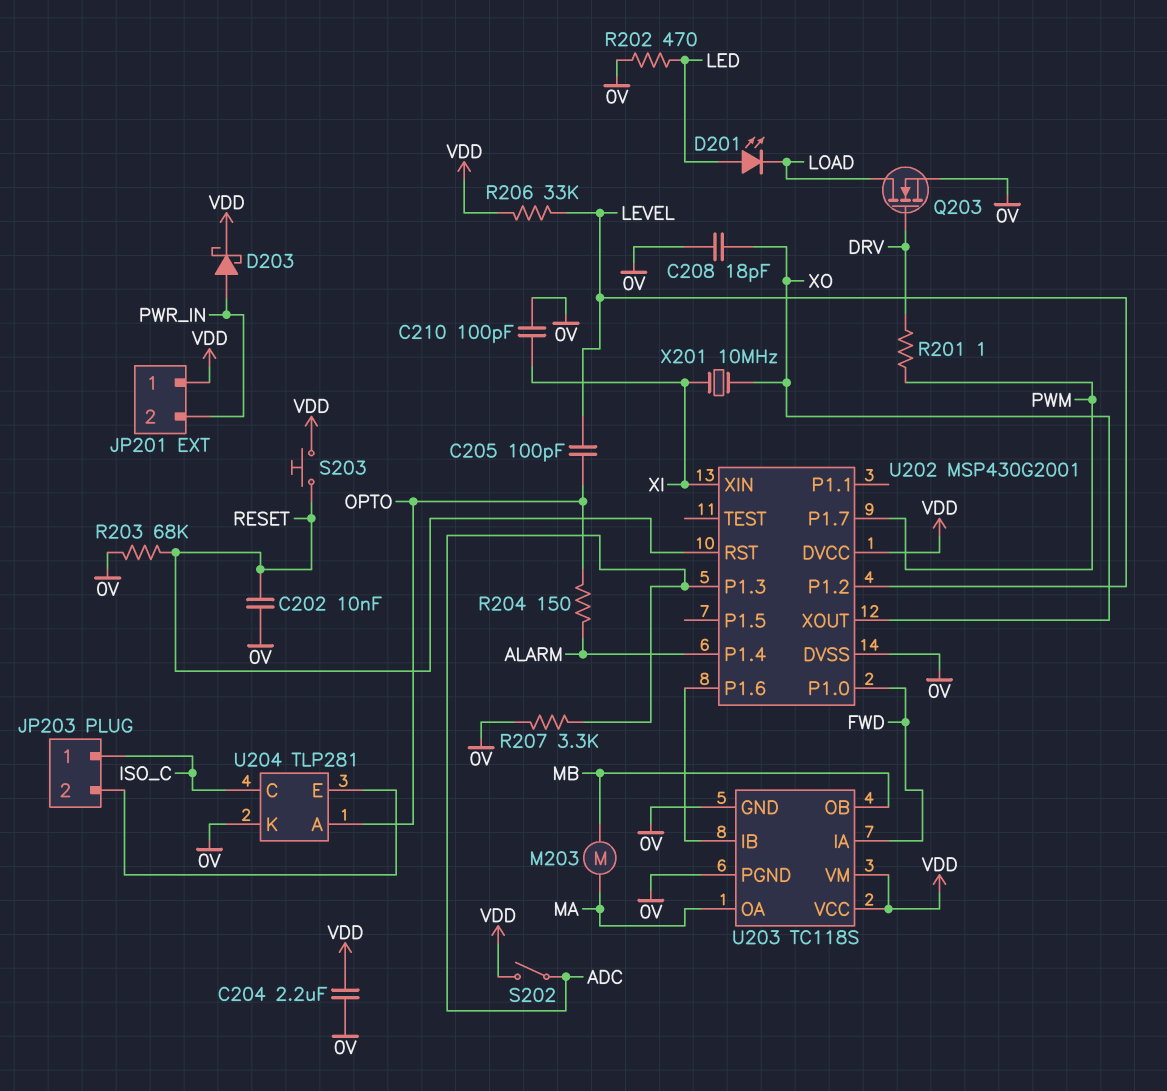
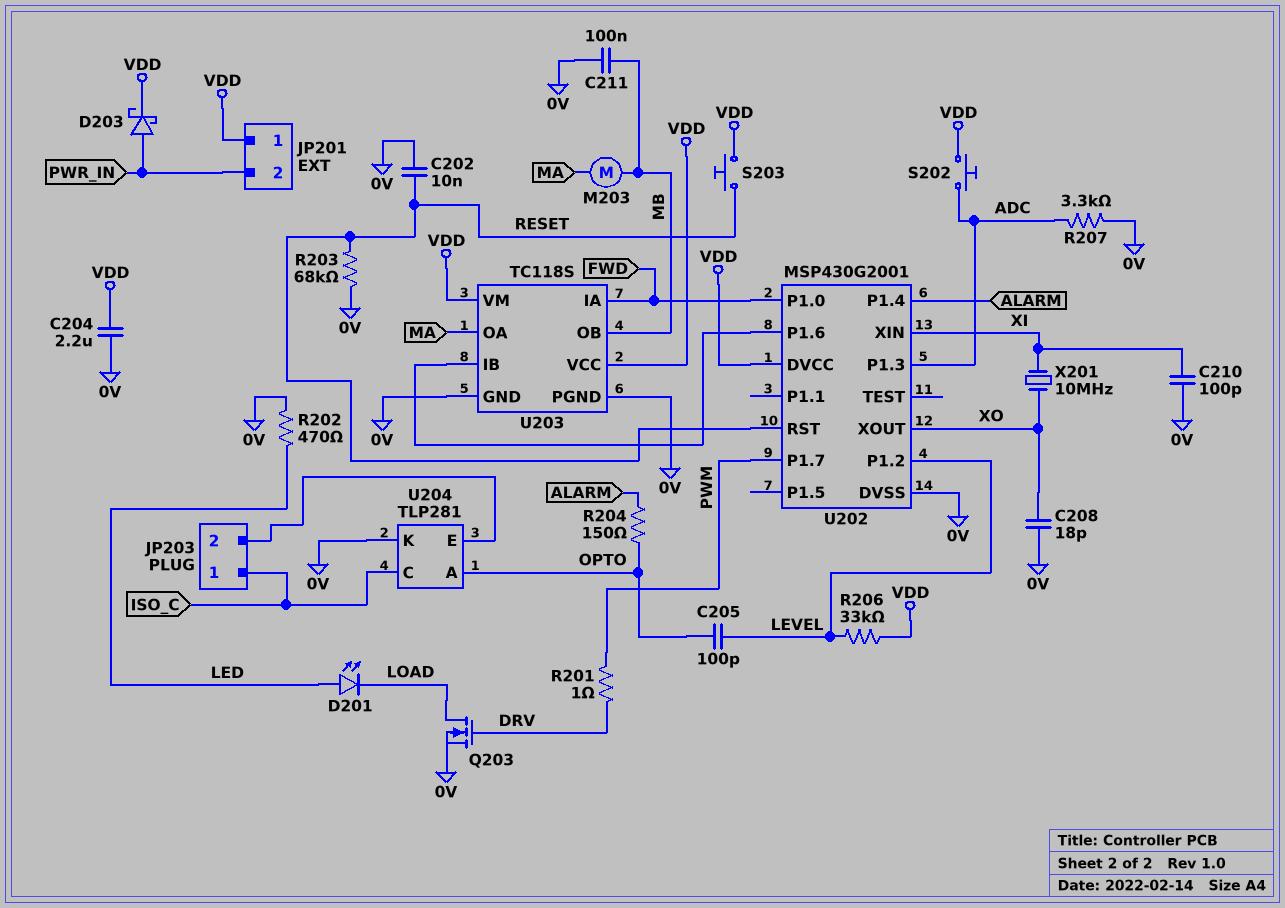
C211: none -> 100nF (0V, MB)
S202: switch (ADC, VDD) -> button (ADC, VDD)

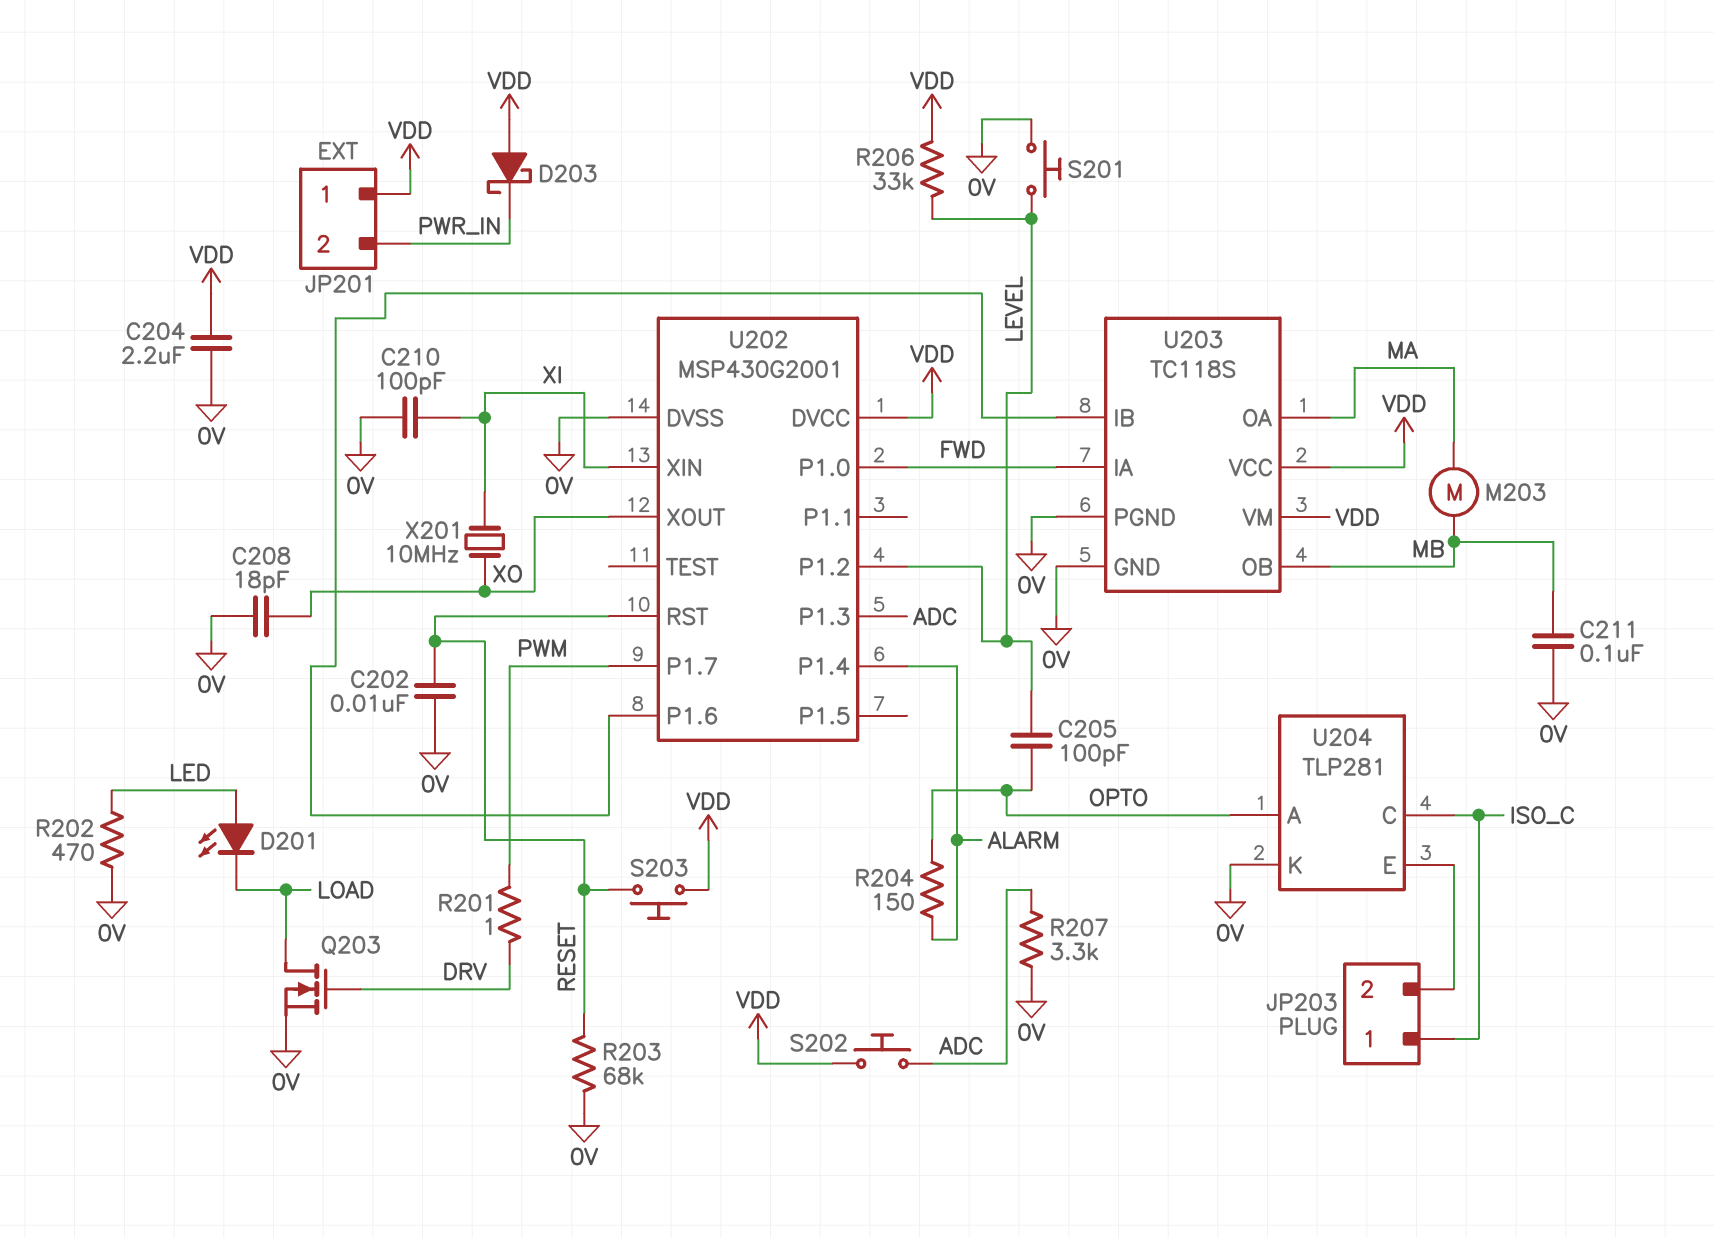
D203: schottky (A PWR_IN, K VDD) -> schottky (A VDD, K PWR_IN)
S201: none -> button (0V, LEVEL)

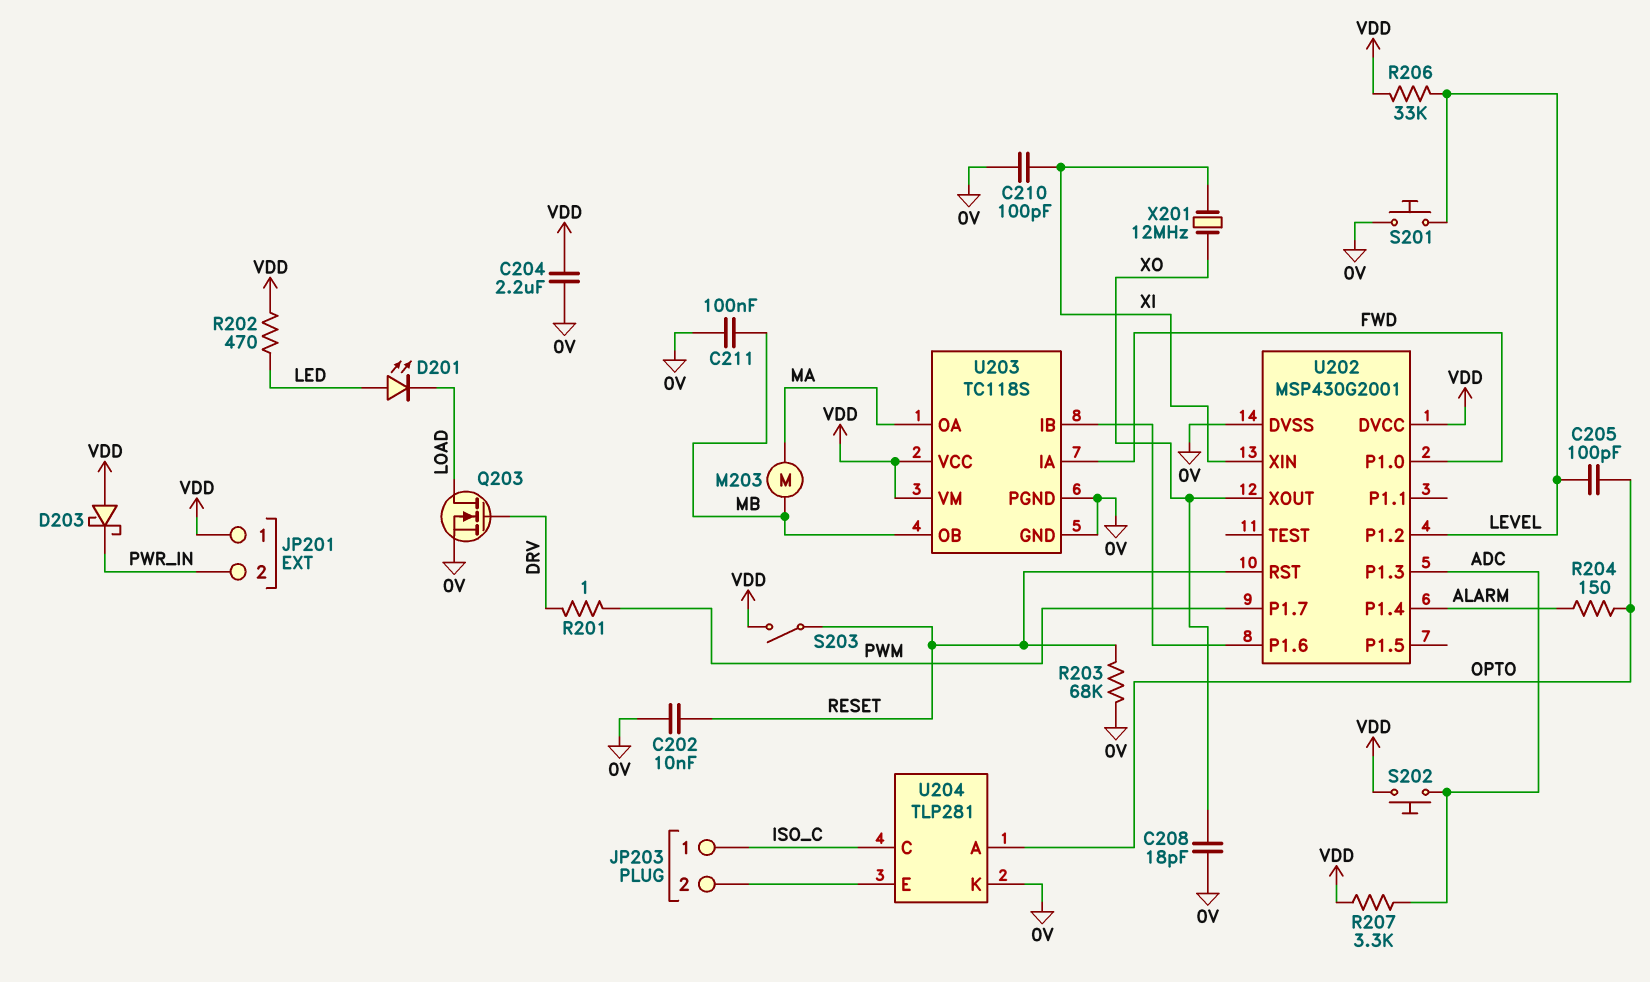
R202: 470 (0V, LED) -> 470 (LED, VDD)
R207: 3.3k (0V, ADC) -> 3.3k (ADC, VDD)
S203: button (RESET, VDD) -> switch (RESET, VDD)
X201: 10MHz (XI, XO) -> 12MHz (XI, XO)

